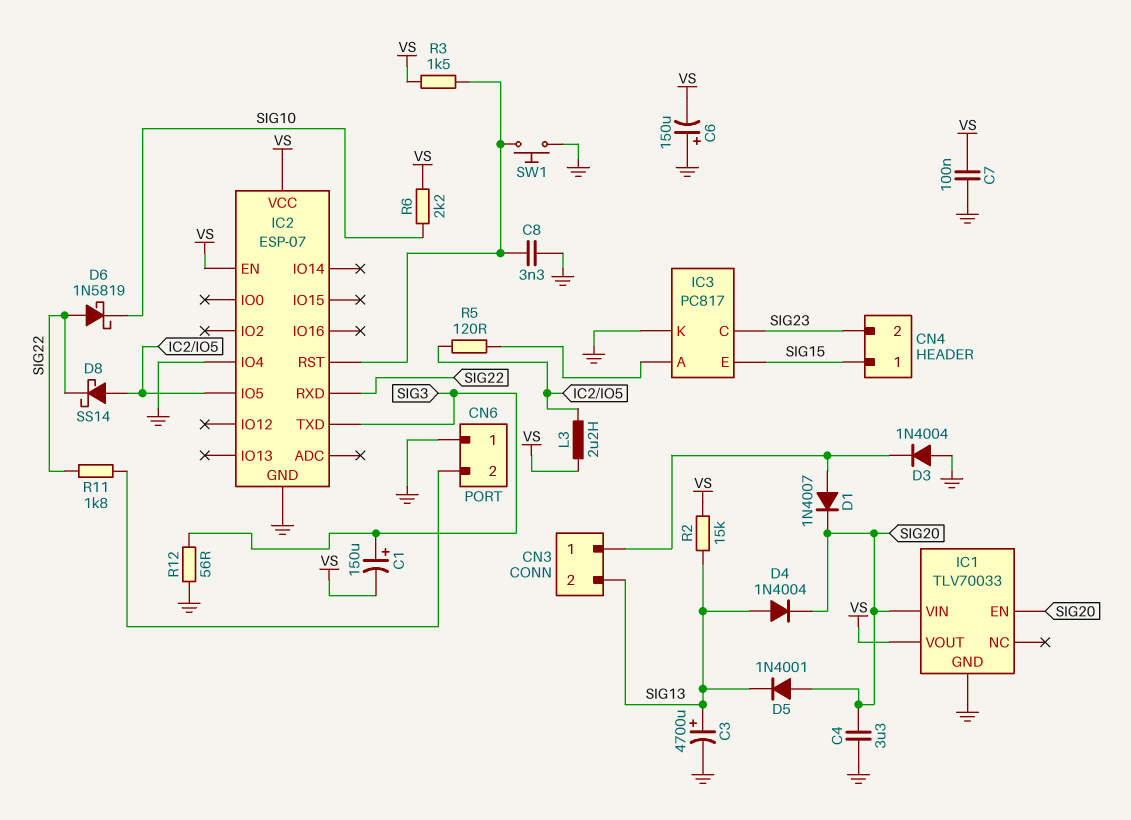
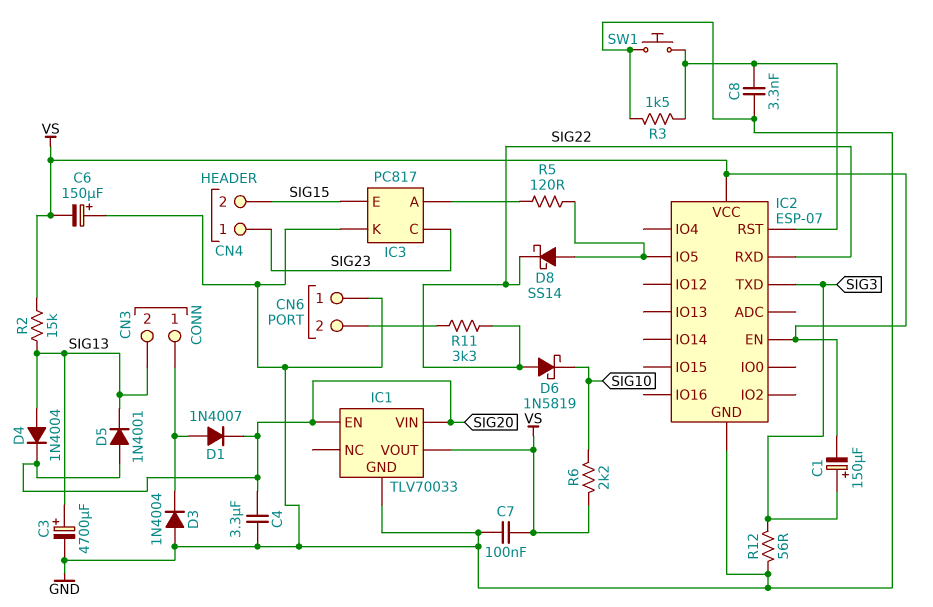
CN4 pin 1: SIG15 -> SIG23
CN4 pin 2: SIG23 -> SIG15
IC2 pin IO4: GND -> none
L3: 2.2uH (IC2/IO5, VS) -> none
R3: 1.5k (IC2/RST, VS) -> 1.5k (GND, IC2/RST)
R11: 1.8k (CN6/2, SIG22) -> 3.3k (CN6/2, SIG22)

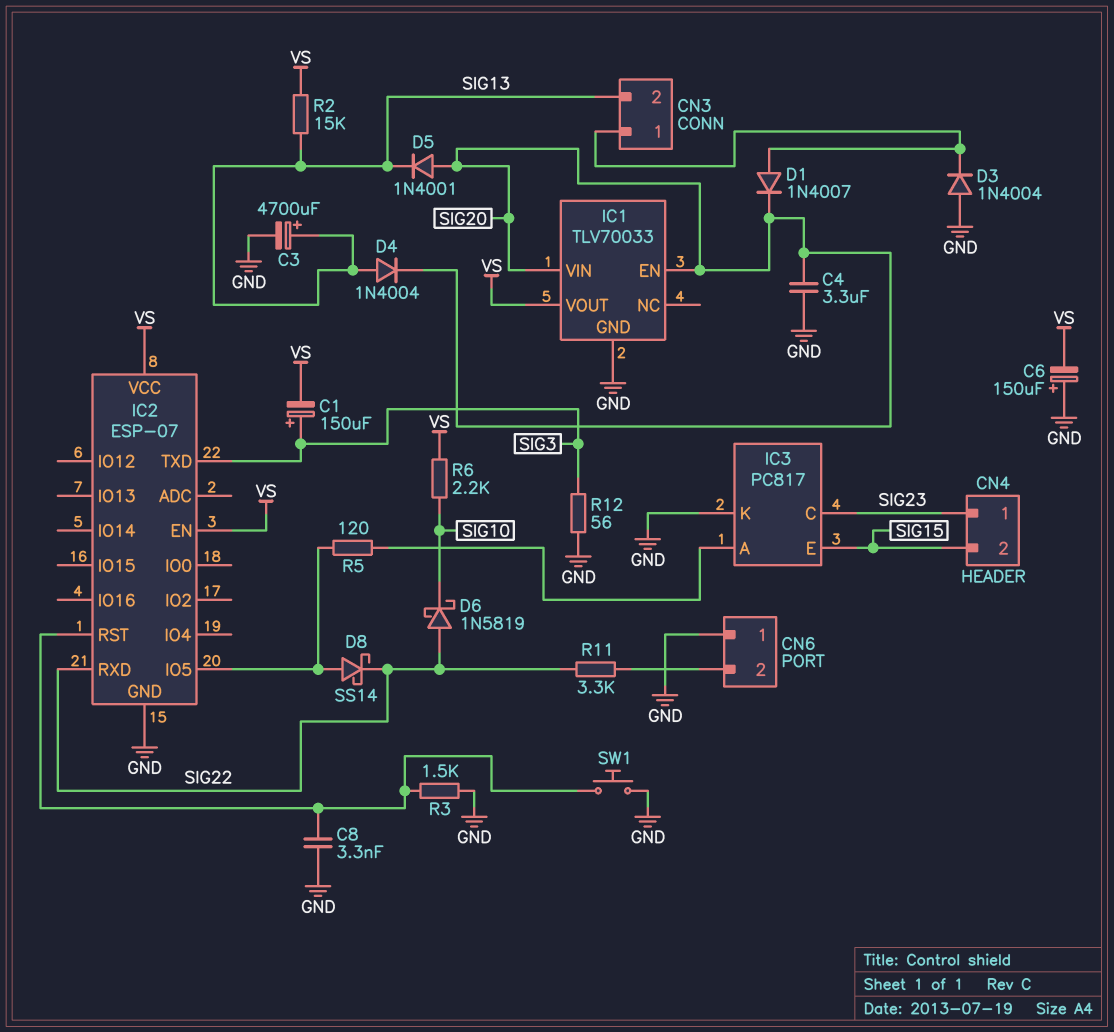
C7: 100nF (GND, VS) -> none

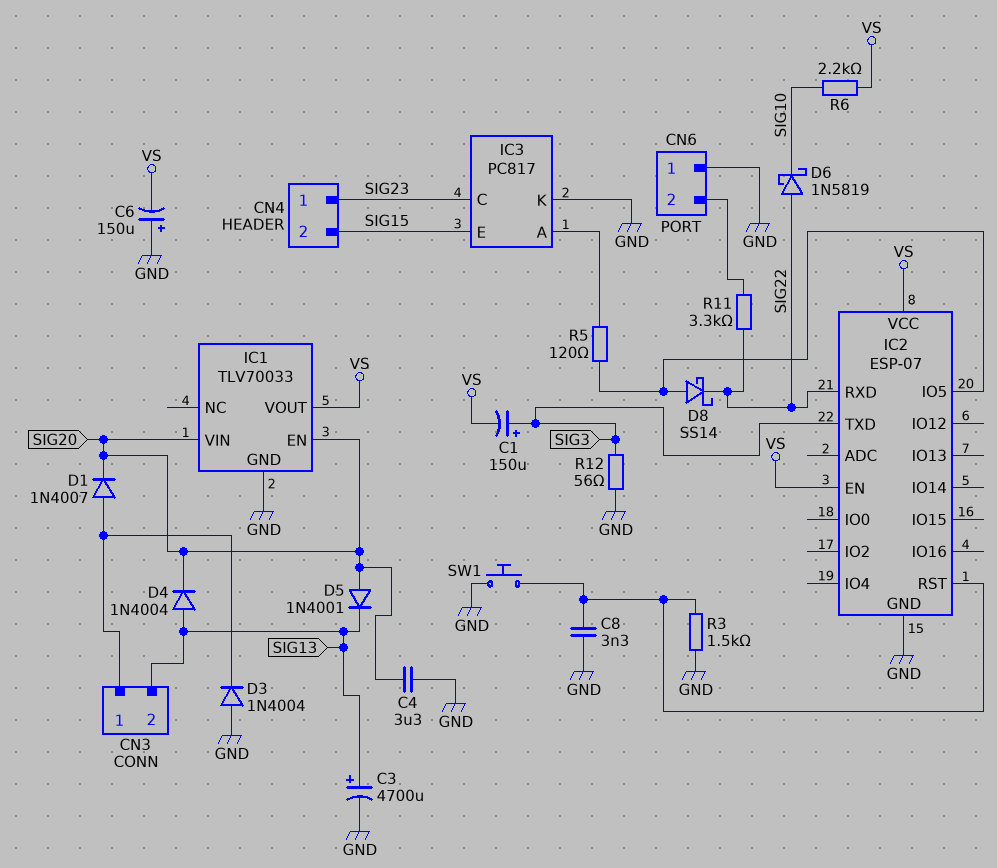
R2: 15k (SIG13, VS) -> none

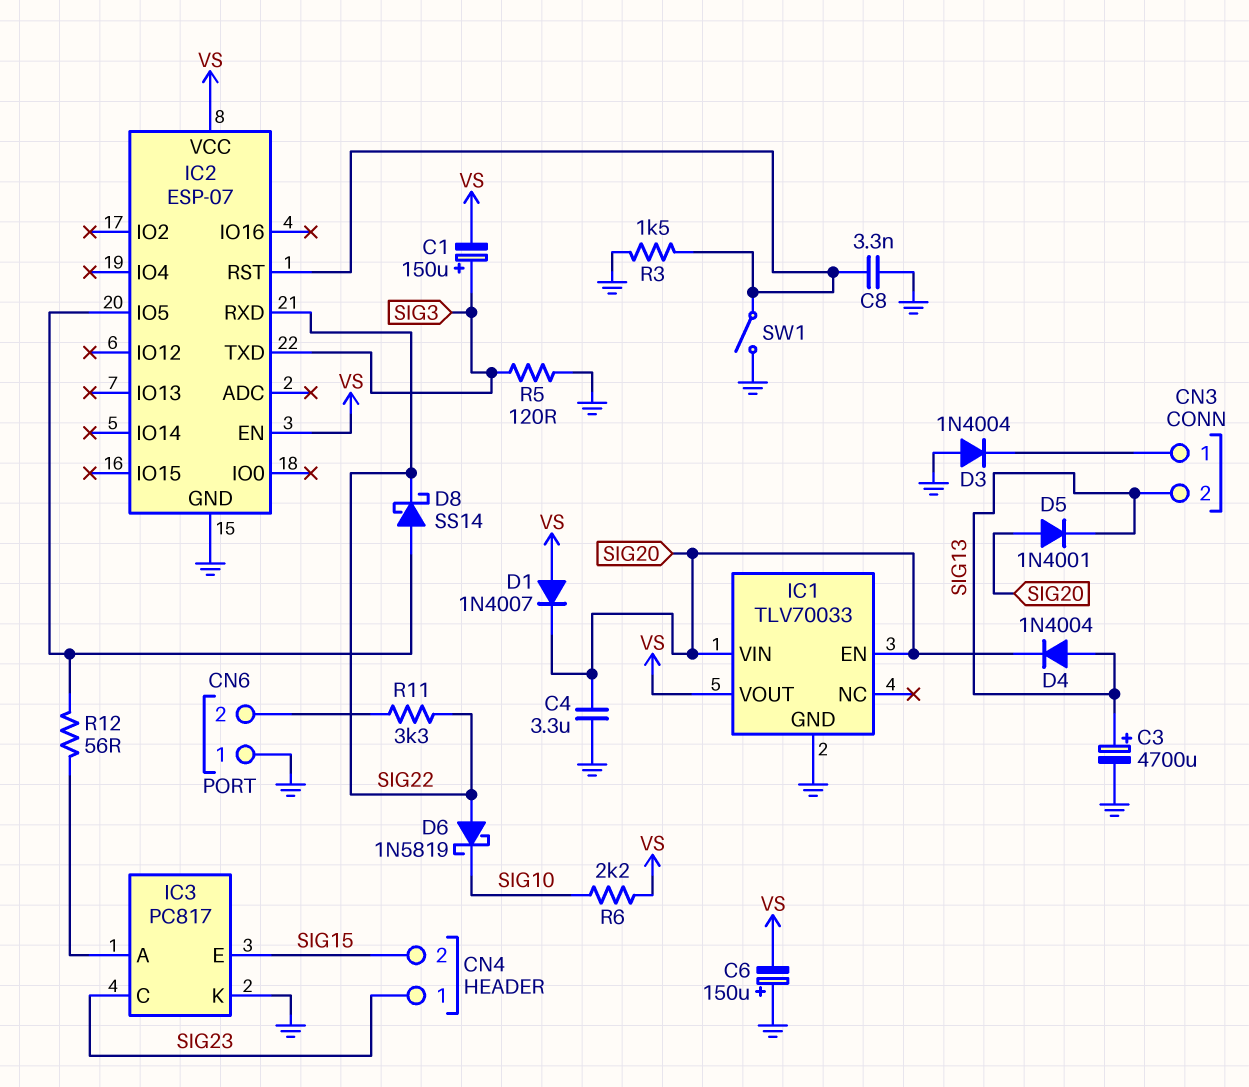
D1: diode 1N4007 (A CN3/1, K SIG20) -> diode 1N4007 (A VS, K SIG20)
R5: 120 (IC2/IO5, IC3/A) -> 120 (GND, SIG3)
R12: 56 (GND, SIG3) -> 56 (IC2/IO5, IC3/A)
SW1: button (GND, IC2/RST) -> switch (GND, IC2/RST)

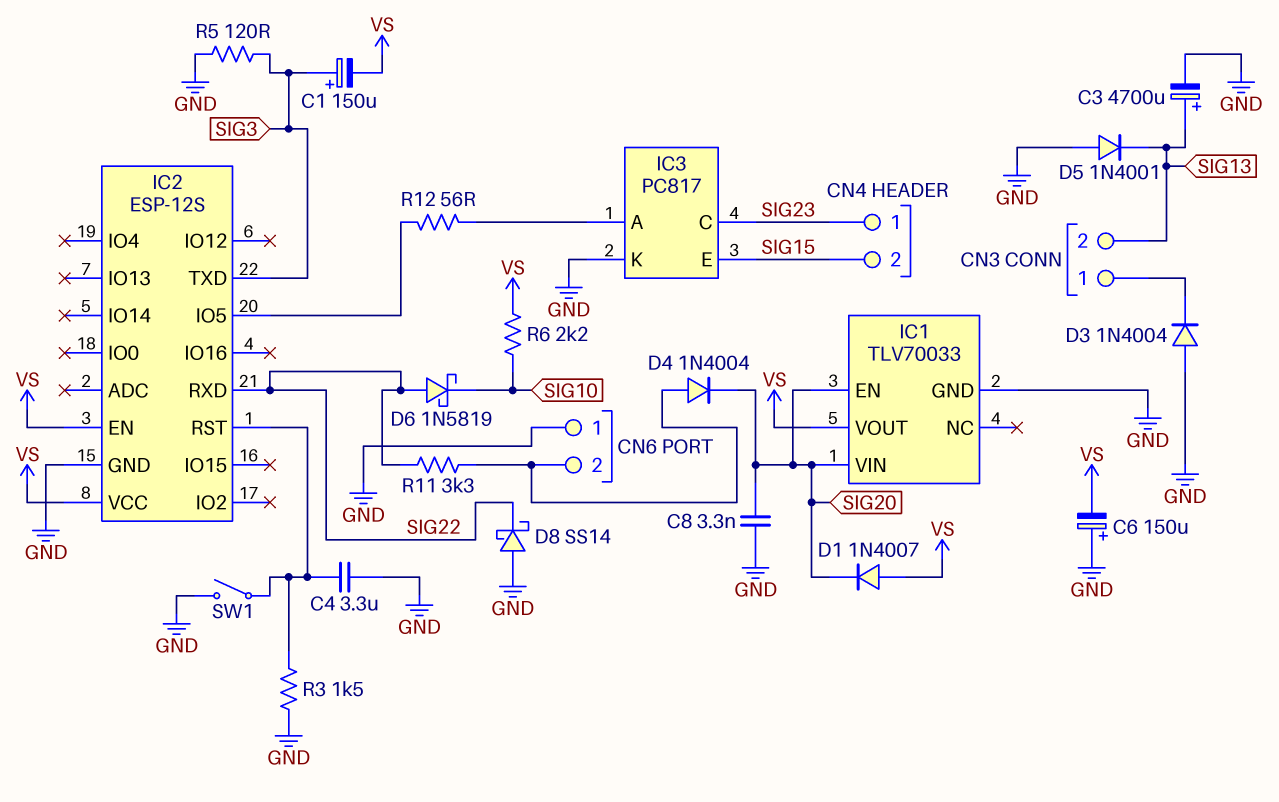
C4: 3.3uF (GND, SIG20) -> 3.3uF (GND, IC2/RST)
C8: 3.3nF (GND, IC2/RST) -> 3.3nF (GND, SIG20)
D4: diode 1N4004 (A SIG13, K SIG20) -> diode 1N4004 (A CN6/2, K SIG20)
D5: diode 1N4001 (A SIG20, K SIG13) -> diode 1N4001 (A GND, K SIG13)
D8: schottky SS14 (A IC2/IO5, K SIG22) -> schottky SS14 (A GND, K SIG22)
IC2: ESP-07 -> ESP-12S

